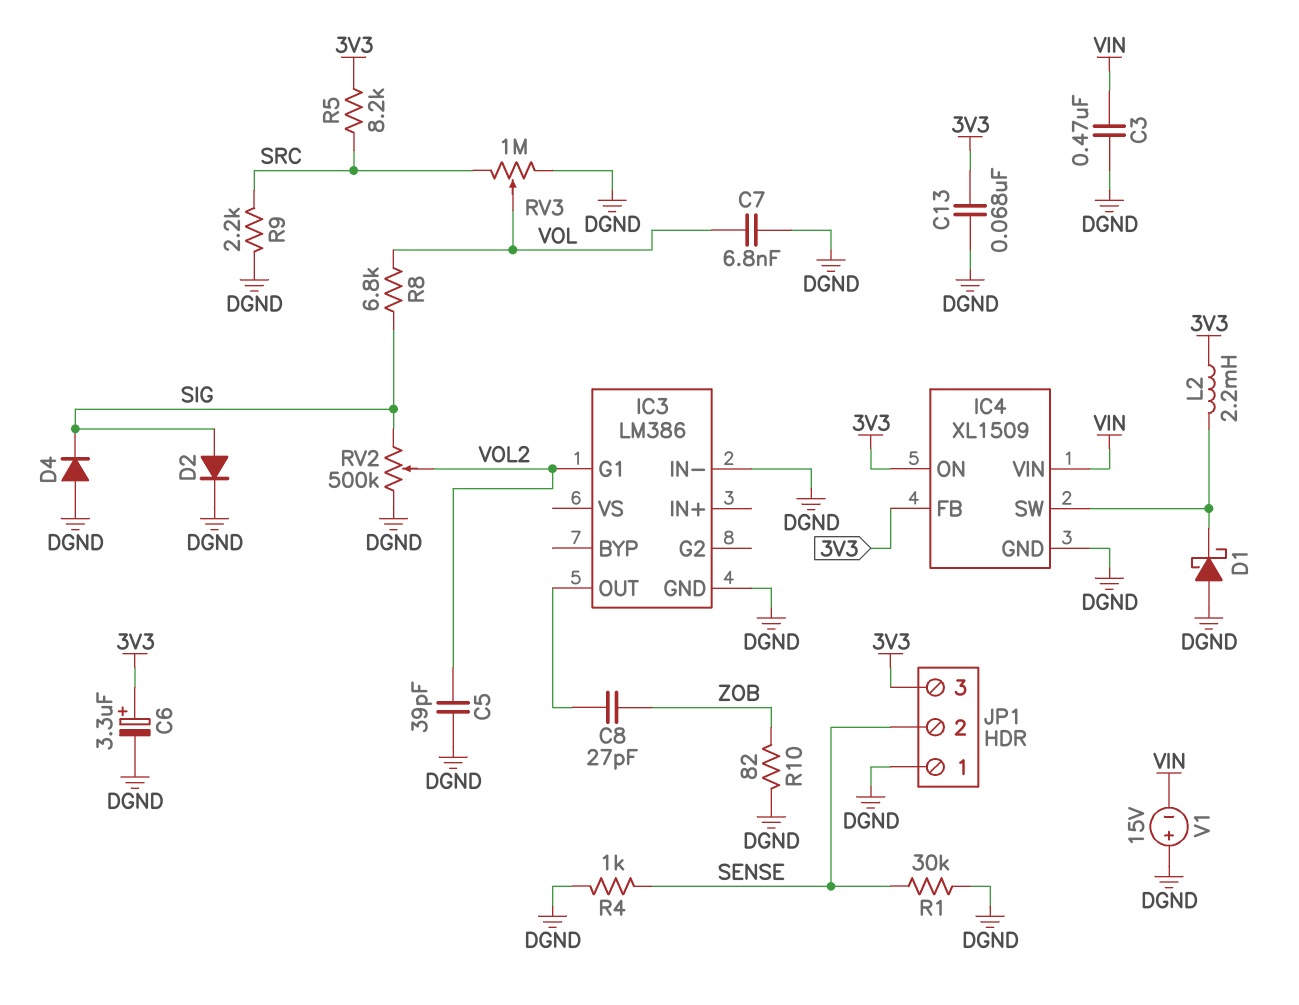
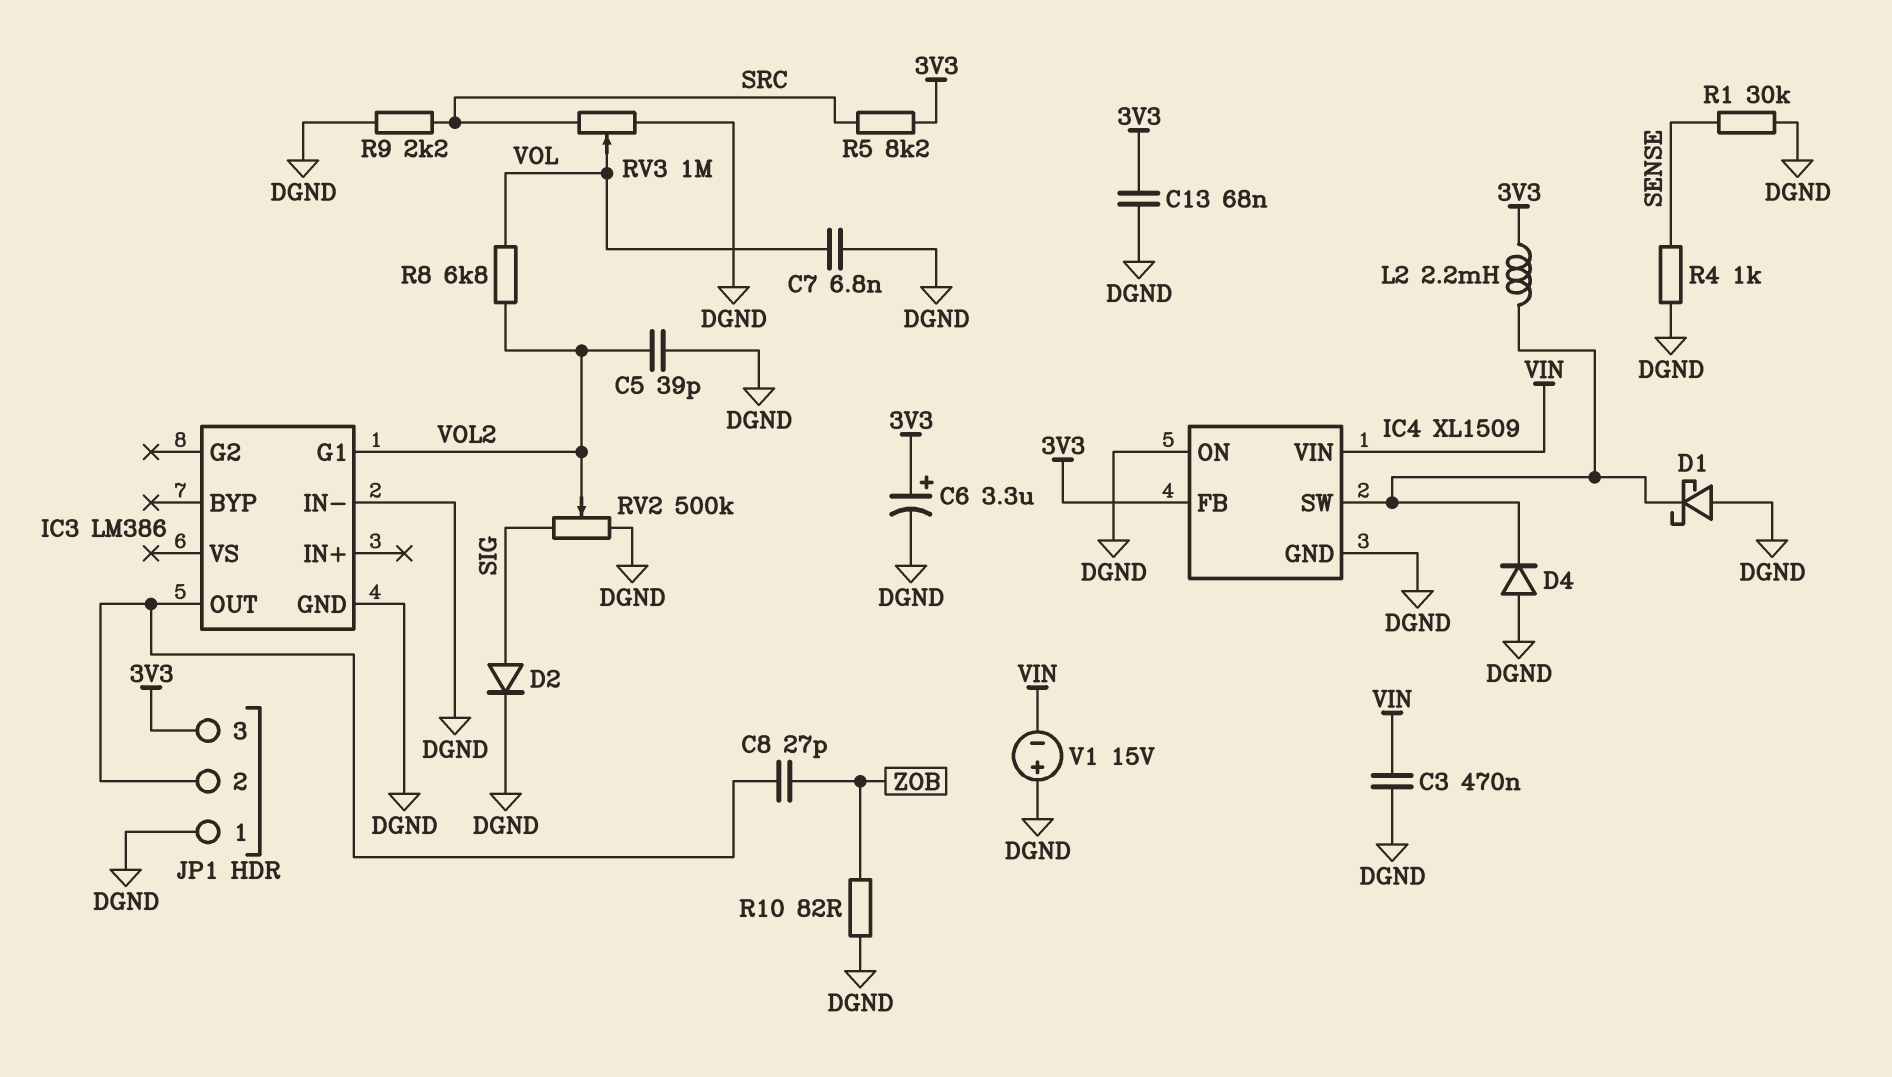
D4: diode (A DGND, K SIG) -> diode (A DGND, K IC4/SW)
IC4 pin ON: 3V3 -> DGND
JP1 pin 2: SENSE -> IC3/OUT
R8: 6.8k (SIG, VOL) -> 6.8k (VOL, VOL2)

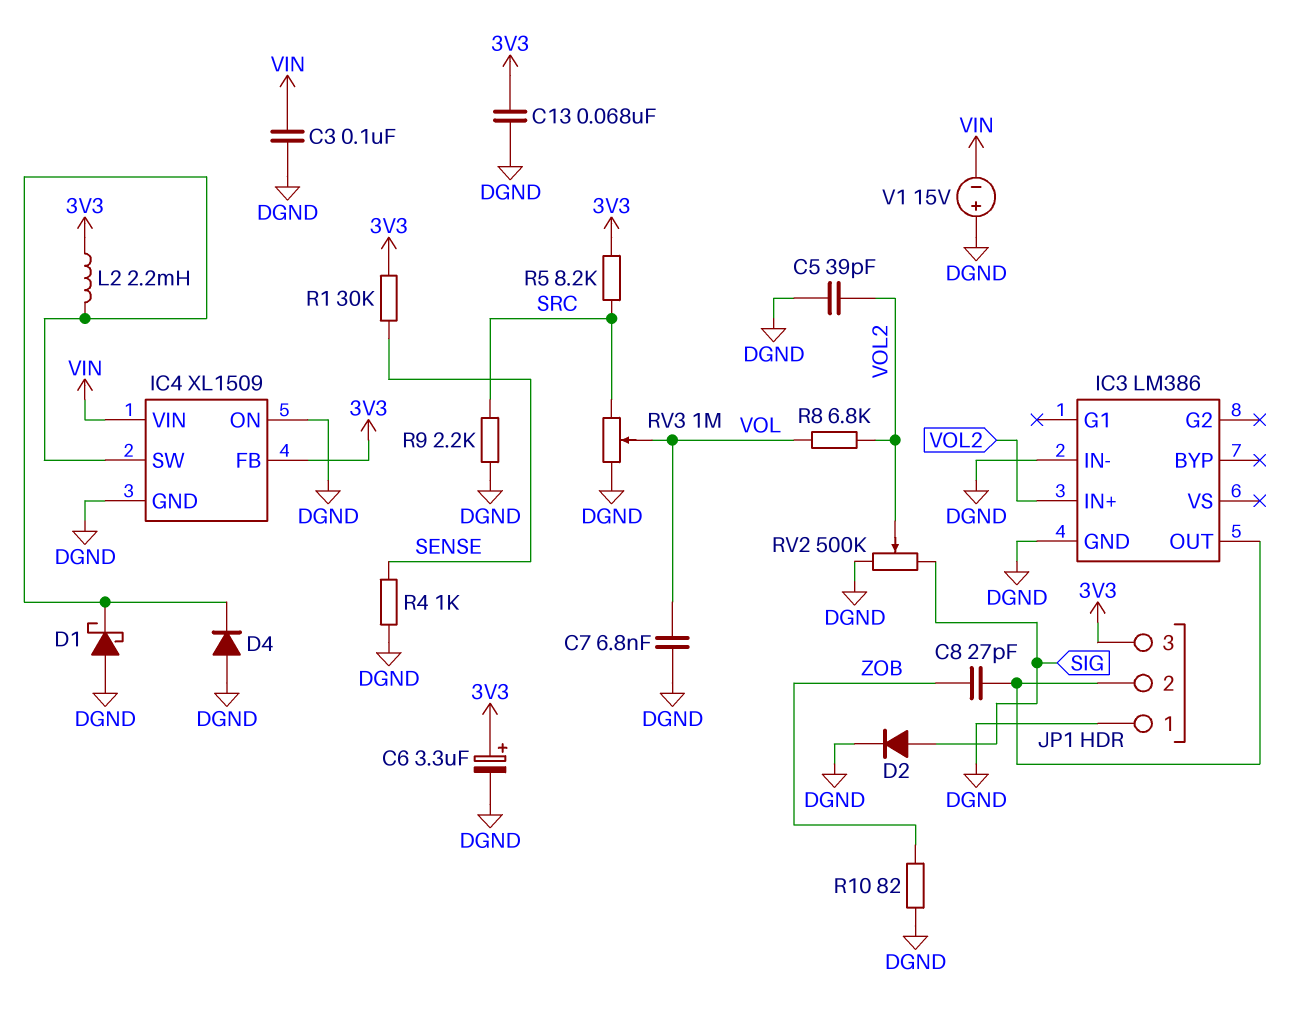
C3: 470nF (DGND, VIN) -> 100nF (DGND, VIN)
IC3 pin G1: VOL2 -> none
IC3 pin IN+: none -> VOL2
R1: 30k (DGND, SENSE) -> 30k (3V3, SENSE)

